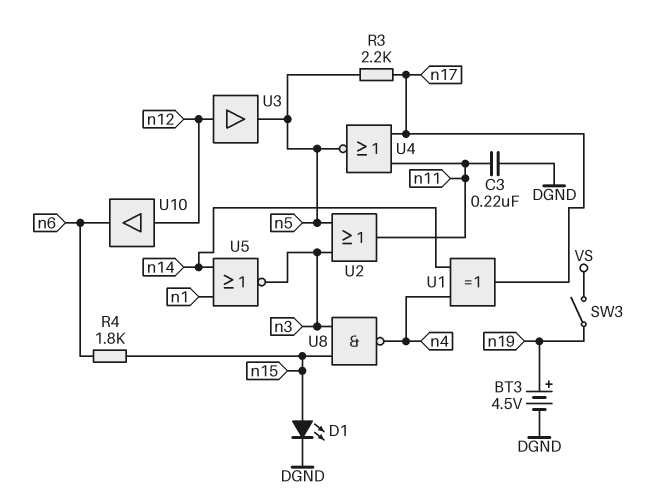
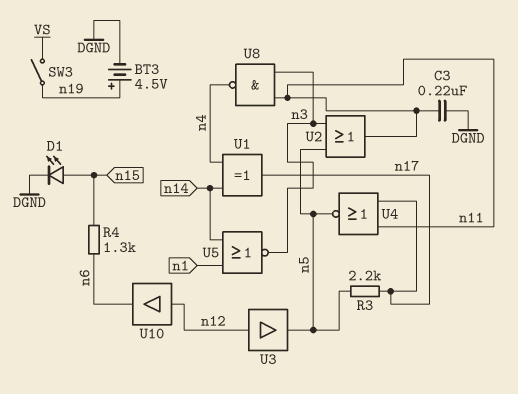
R4: 1.8k (n6, n15) -> 1.3k (n6, n15)
U8: NAND (in n3, in n15, out n4) -> NAND (in n3, in n11, out n4)

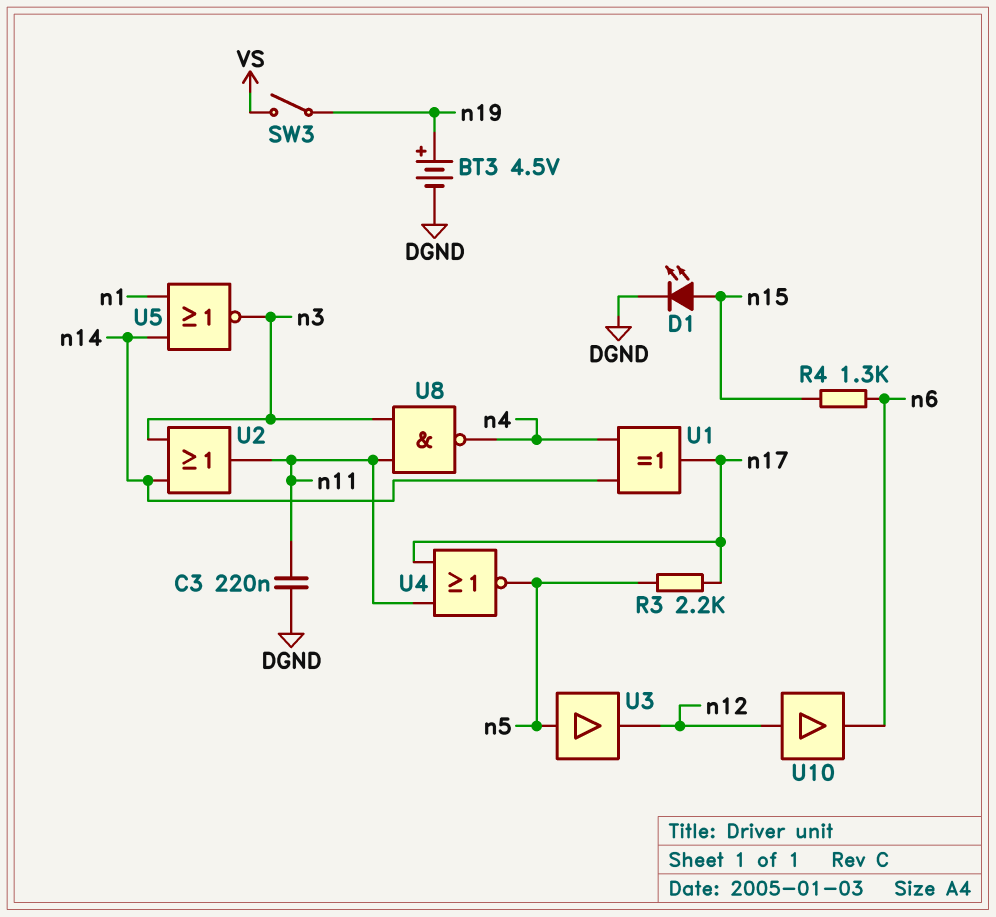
U2: OR (in n3, in n5, out n11) -> OR (in n3, in n14, out n11)
U3: buffer (in n12, out n5) -> buffer (in n5, out n12)

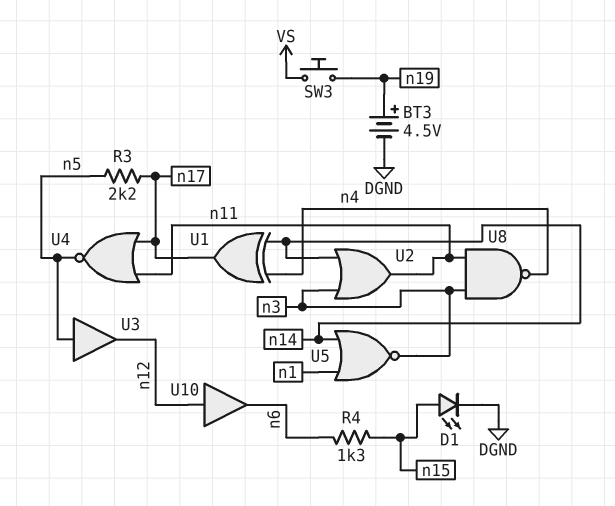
C3: 220nF (DGND, n11) -> none
SW3: switch (VS, n19) -> button (VS, n19)

